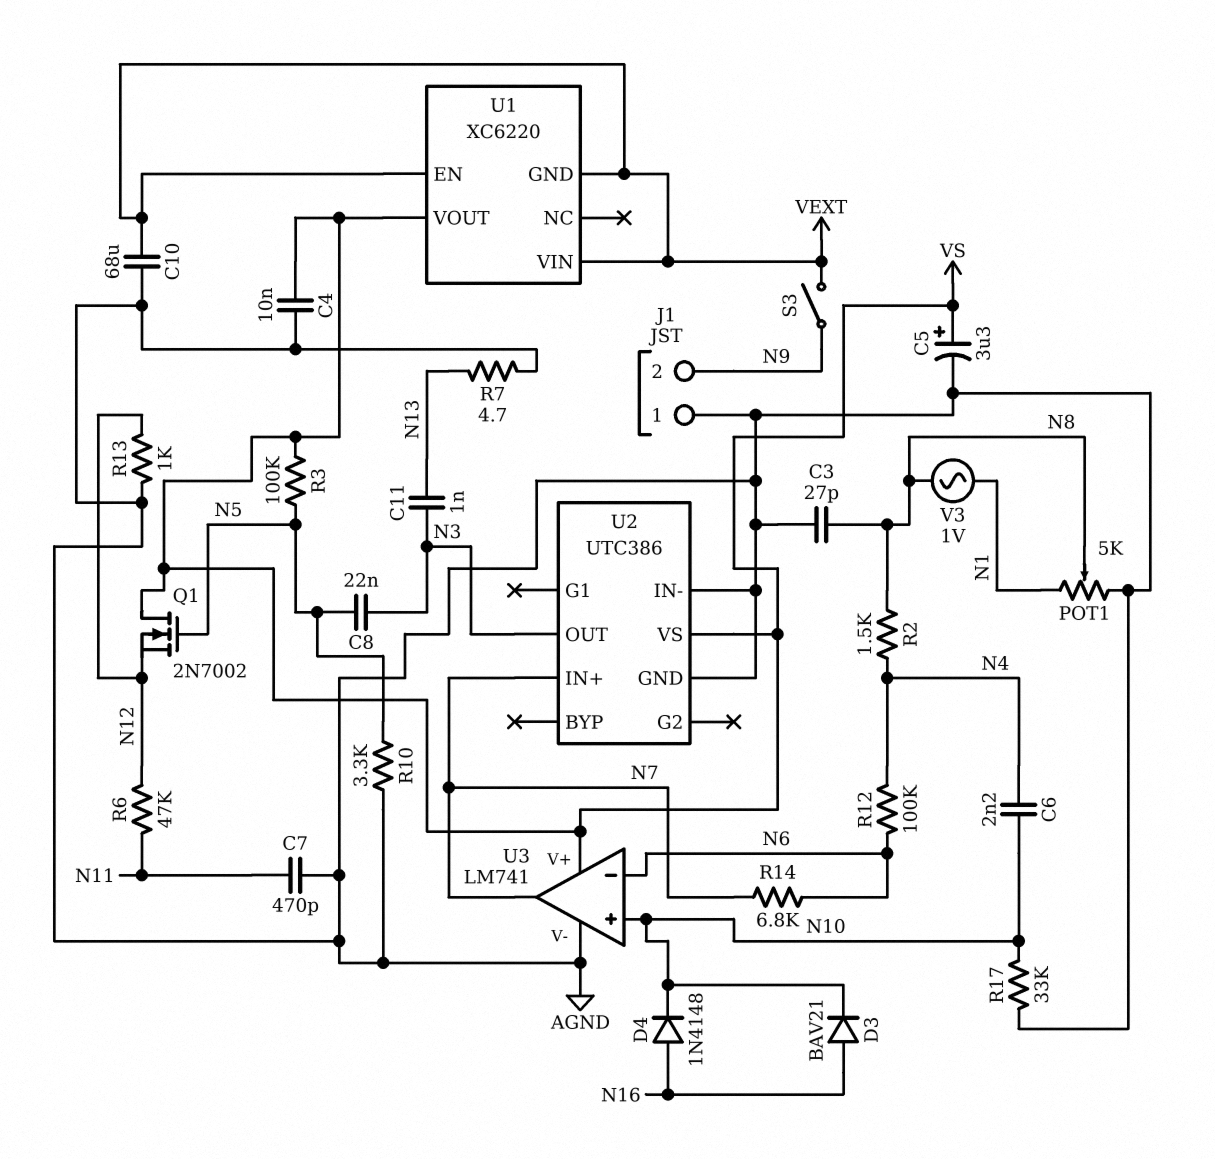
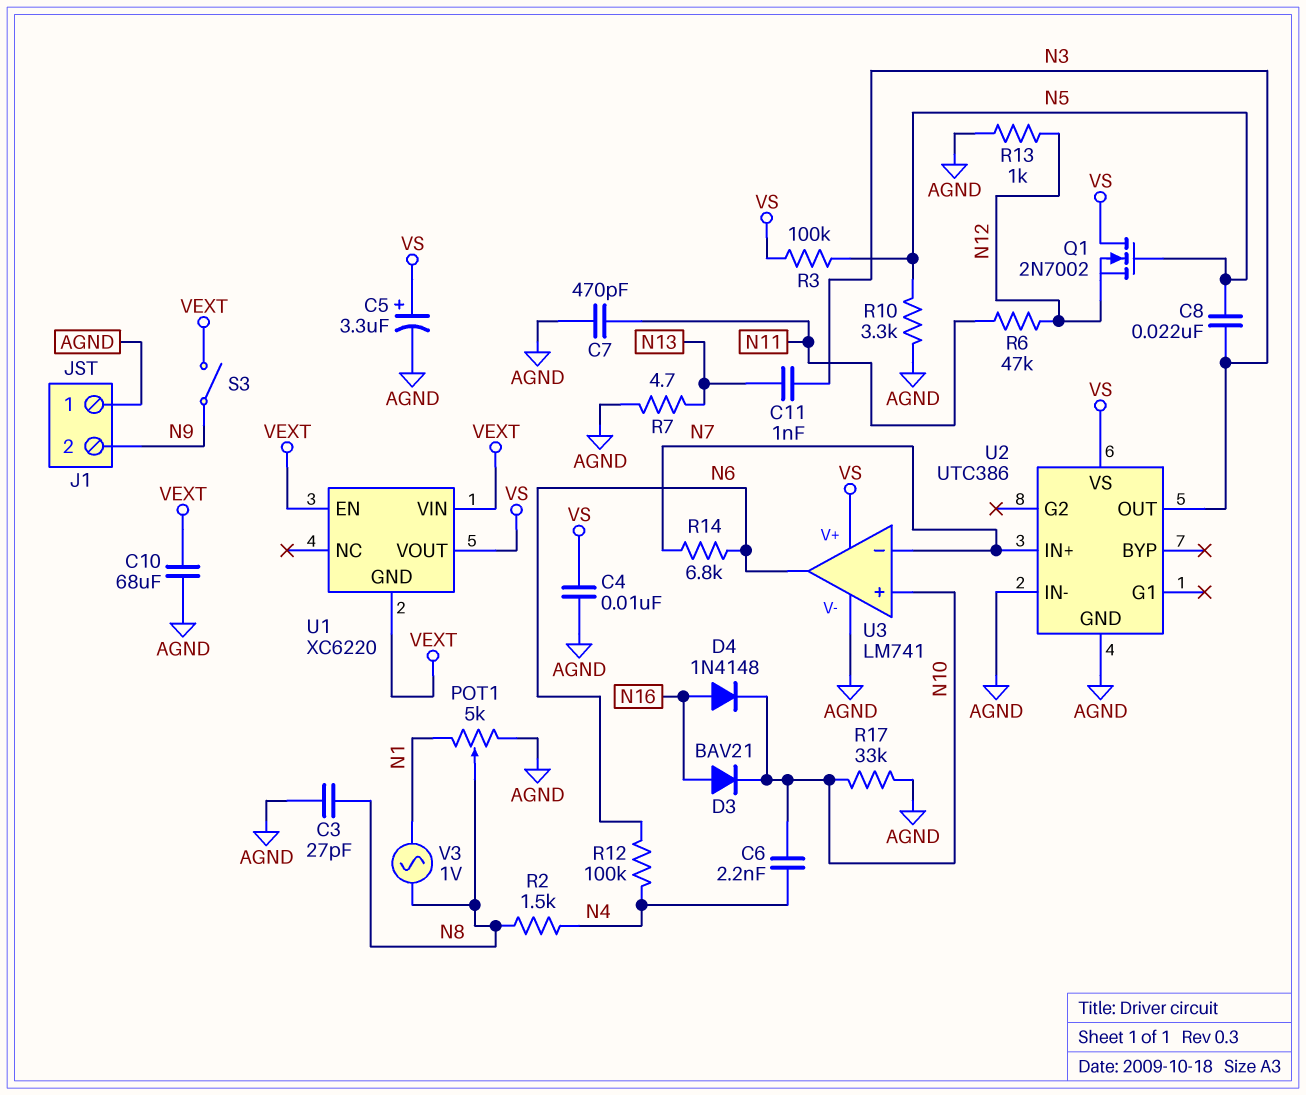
U3 pin in-: N6 -> N7
U3 pin out: N7 -> N6

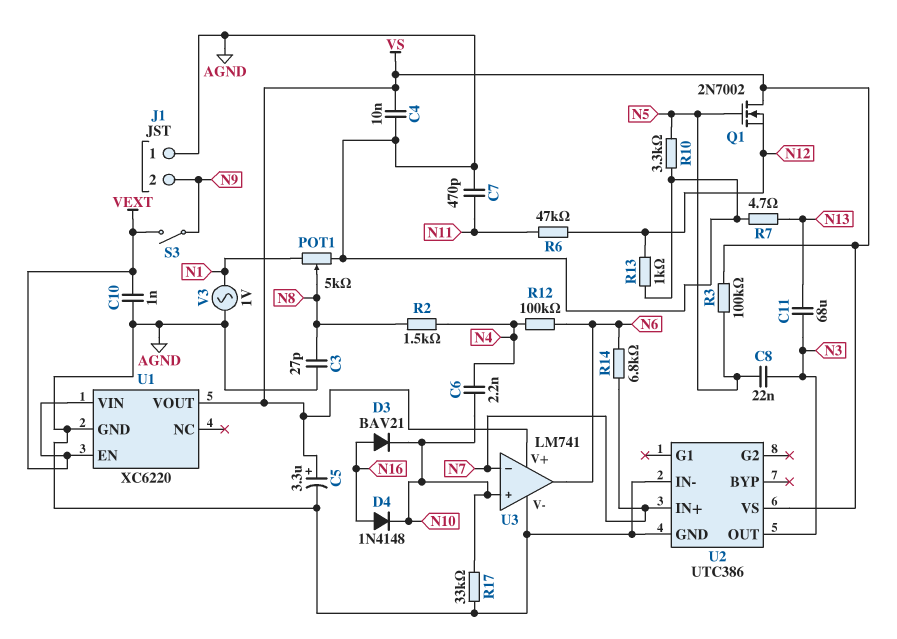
C10: 68uF (AGND, VEXT) -> 1nF (AGND, VEXT)
C11: 1nF (N3, N13) -> 68uF (N3, N13)
U1 pin GND: VEXT -> AGND
V3: AC 1V (N1, N8) -> AC 1V (AGND, N1)

